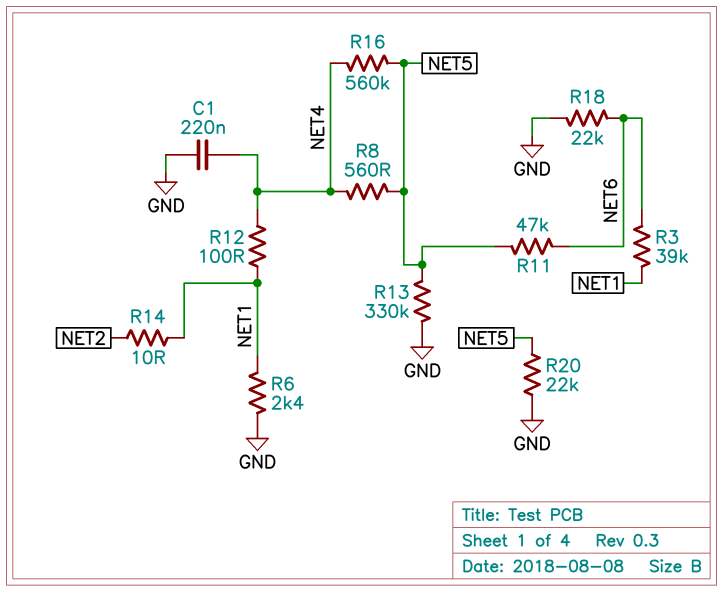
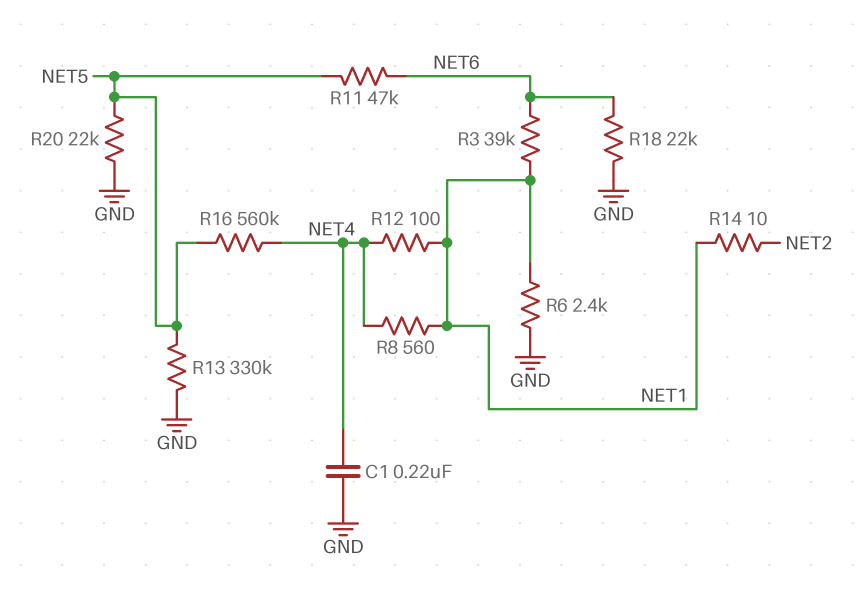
R8: 560 (NET4, NET5) -> 560 (NET1, NET4)

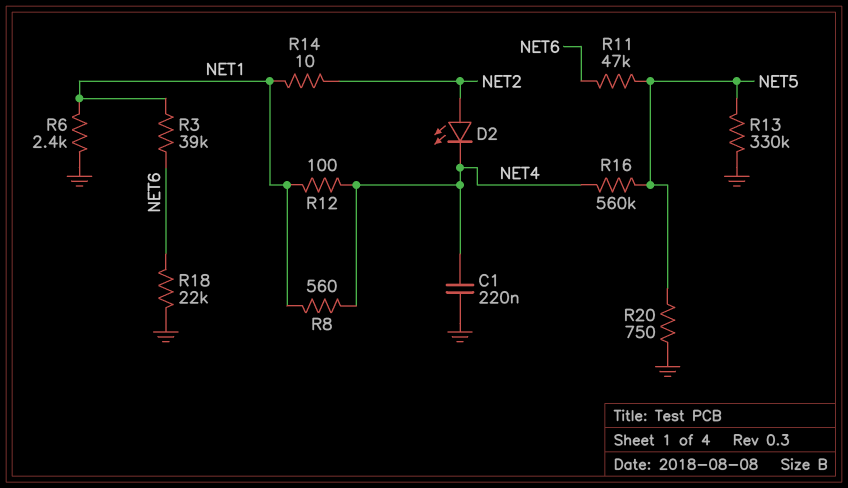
D2: none -> LED (A NET2, K NET4)
R20: 22k (GND, NET5) -> 750 (GND, NET5)

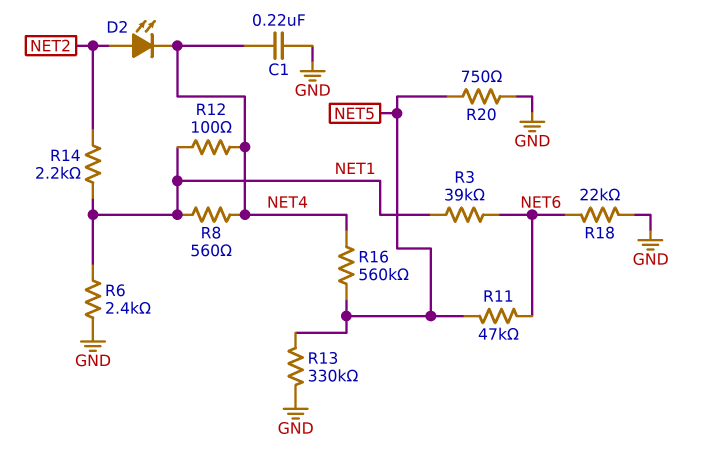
R14: 10 (NET1, NET2) -> 2.2k (NET1, NET2)

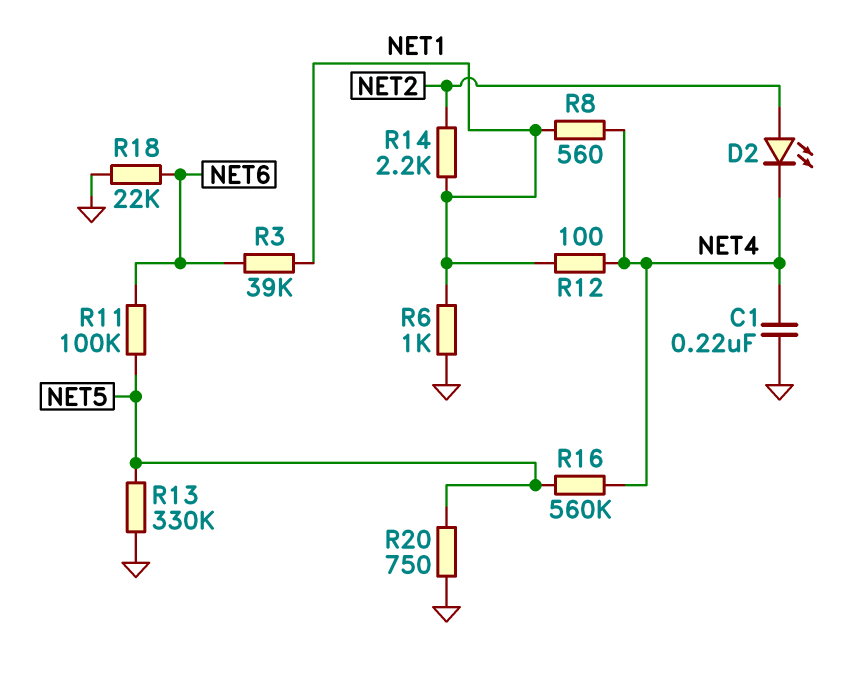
R6: 2.4k (GND, NET1) -> 1k (GND, NET1)
R11: 47k (NET5, NET6) -> 100k (NET5, NET6)

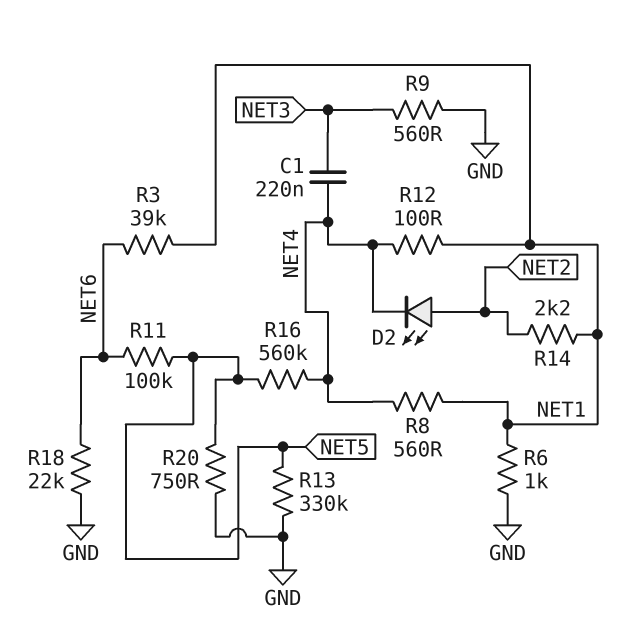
C1: 220nF (GND, NET4) -> 220nF (NET3, NET4)
R9: none -> 560 (GND, NET3)

